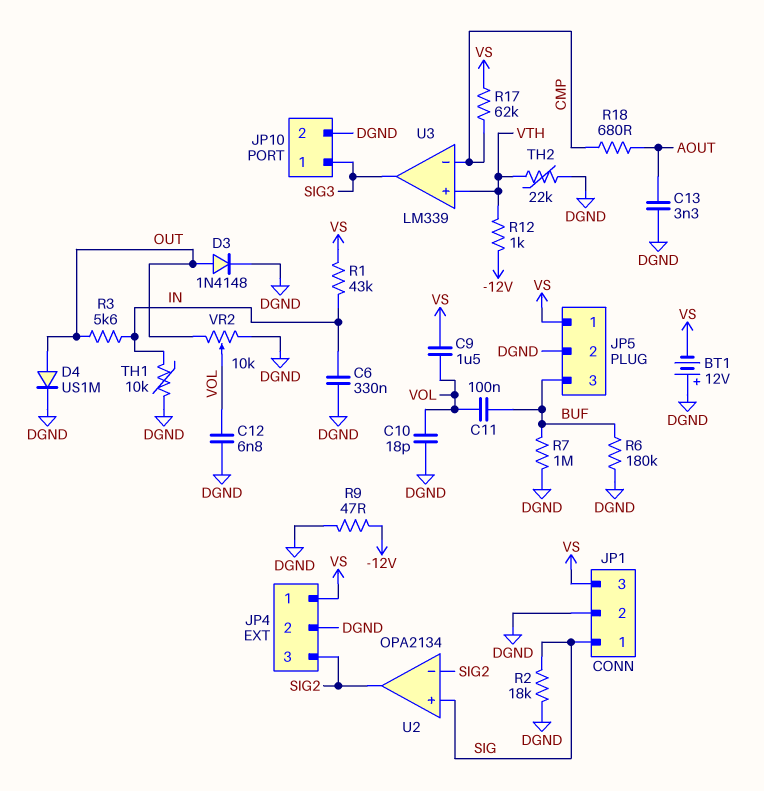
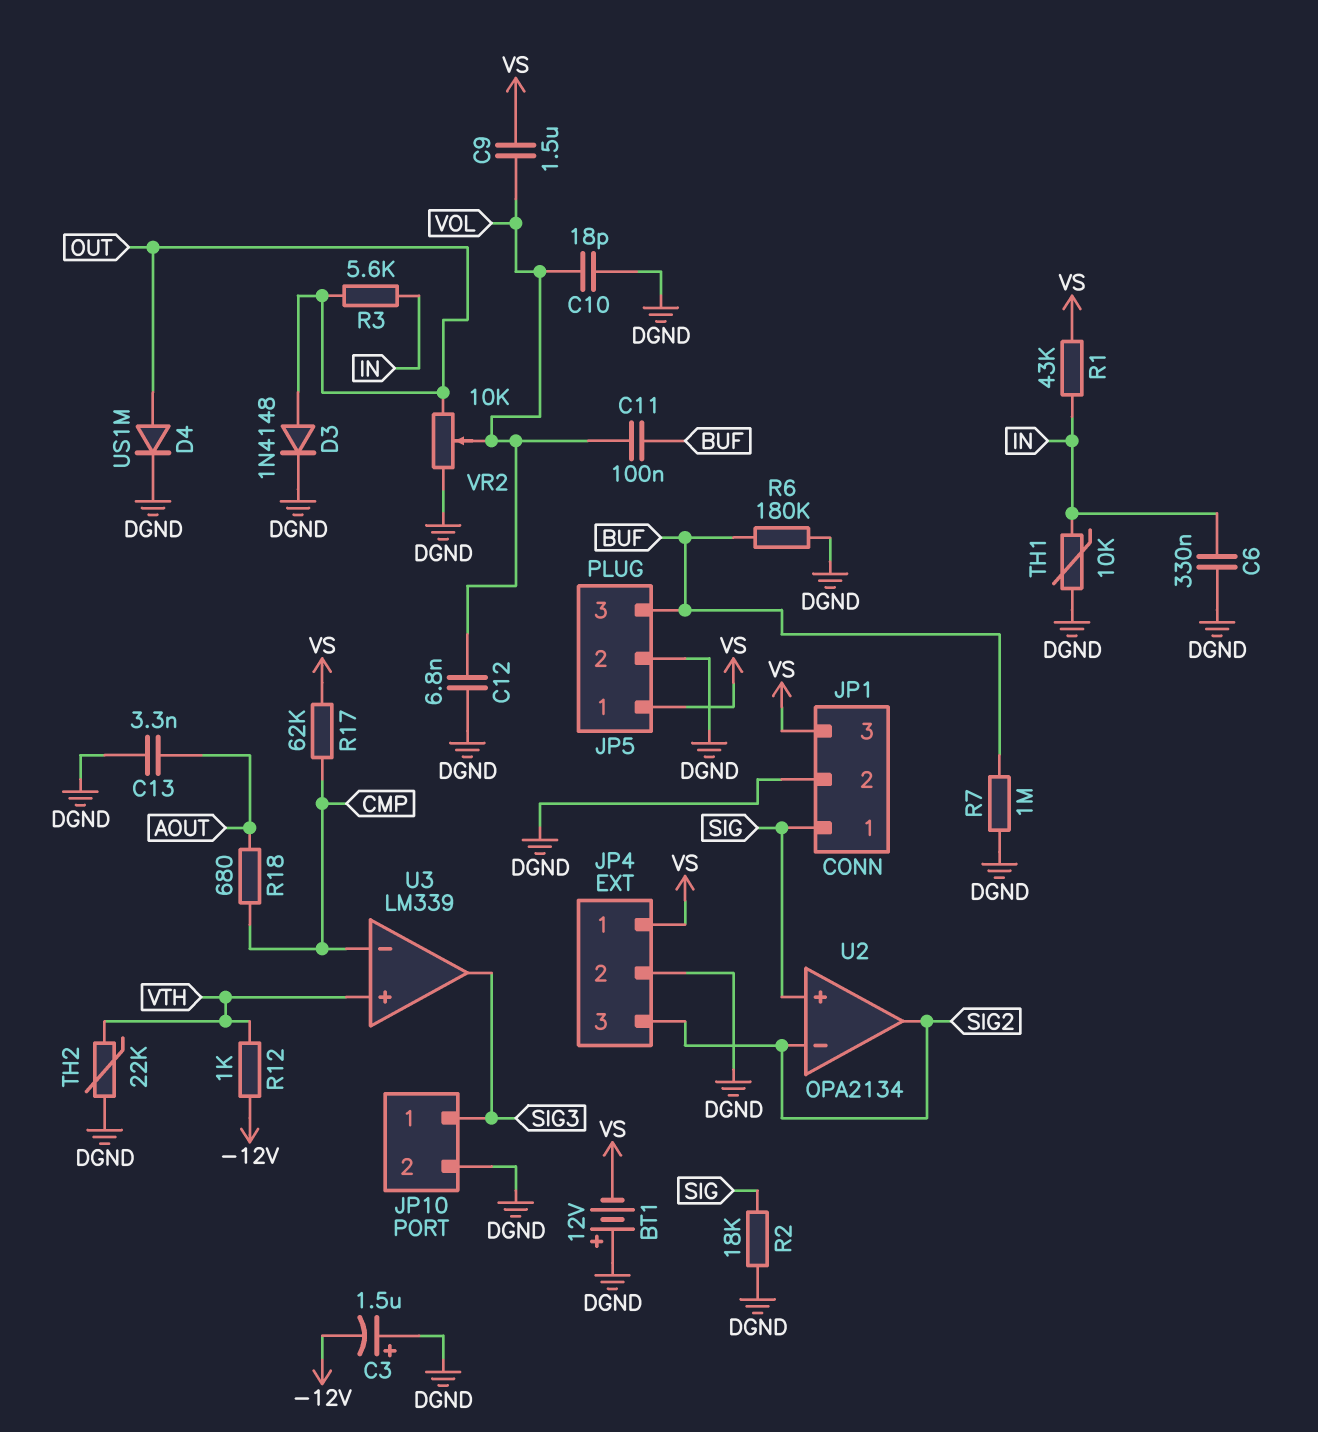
C3: none -> 1.5uF (plus DGND, minus -12V)
R9: 47 (-12V, DGND) -> none

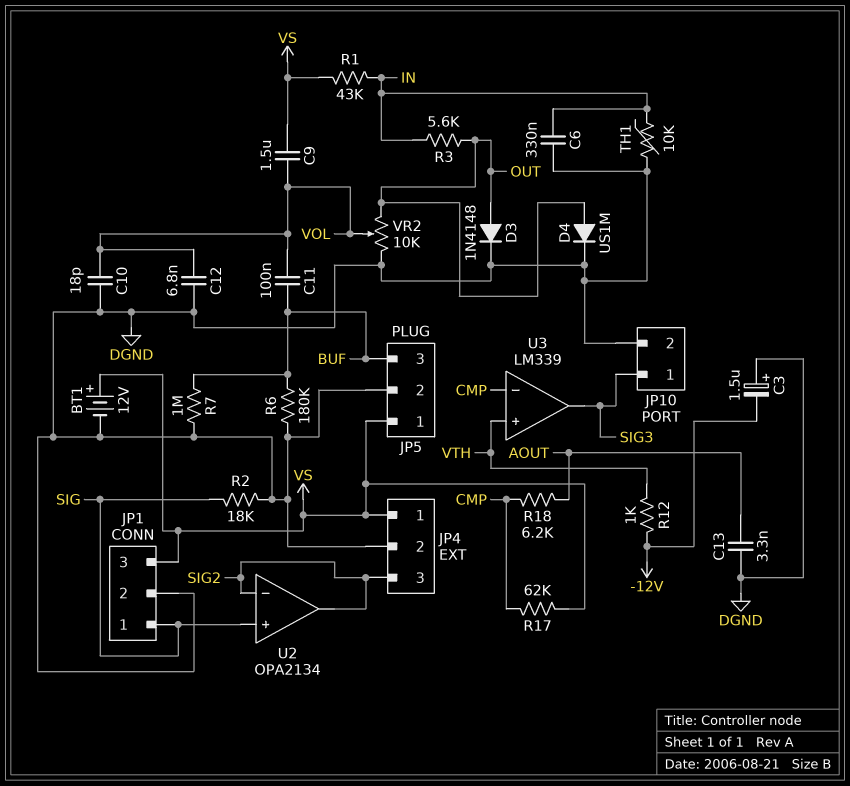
BT1: 12V (plus DGND, minus VS) -> 12V (plus VS, minus DGND)
R18: 680 (AOUT, CMP) -> 6.2k (AOUT, CMP)
TH2: 22k (DGND, VTH) -> none

